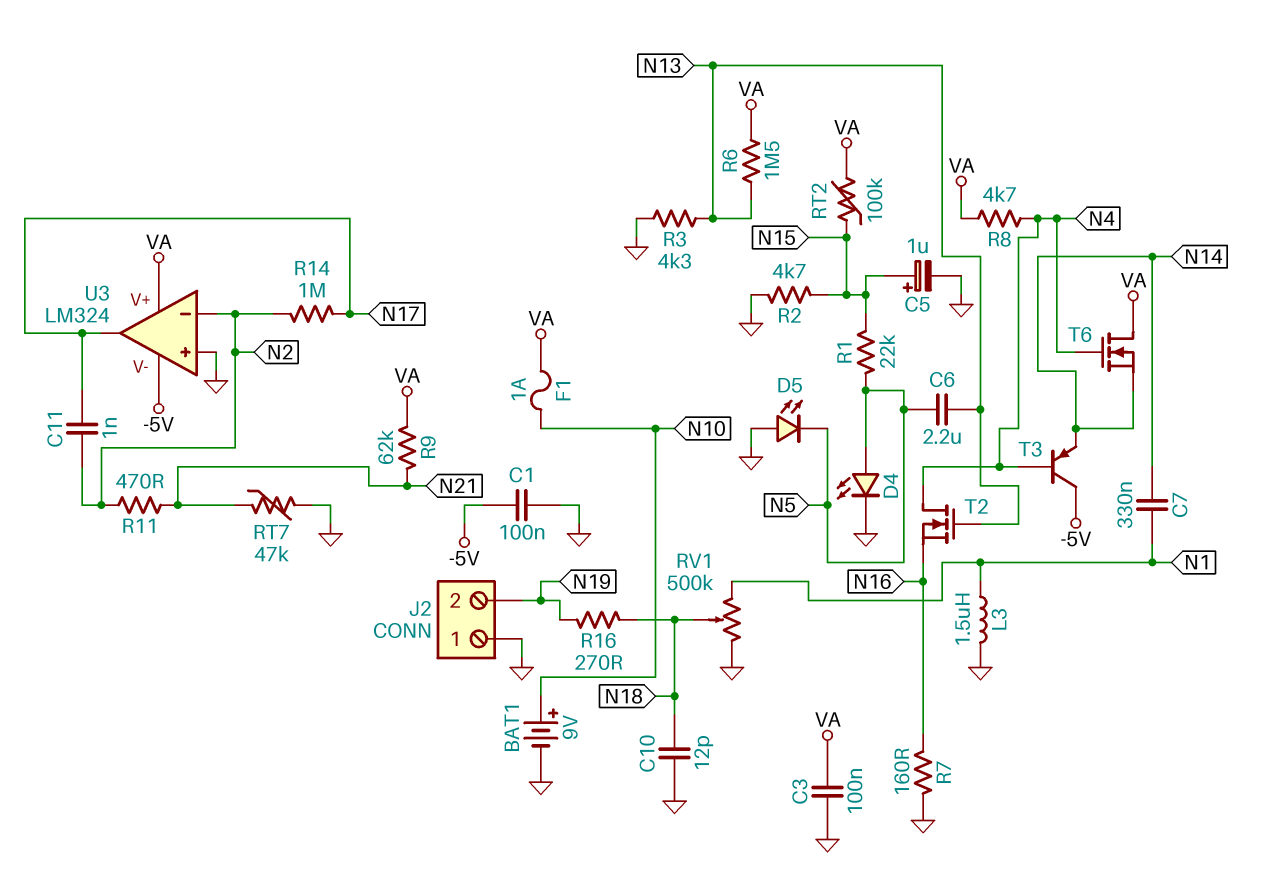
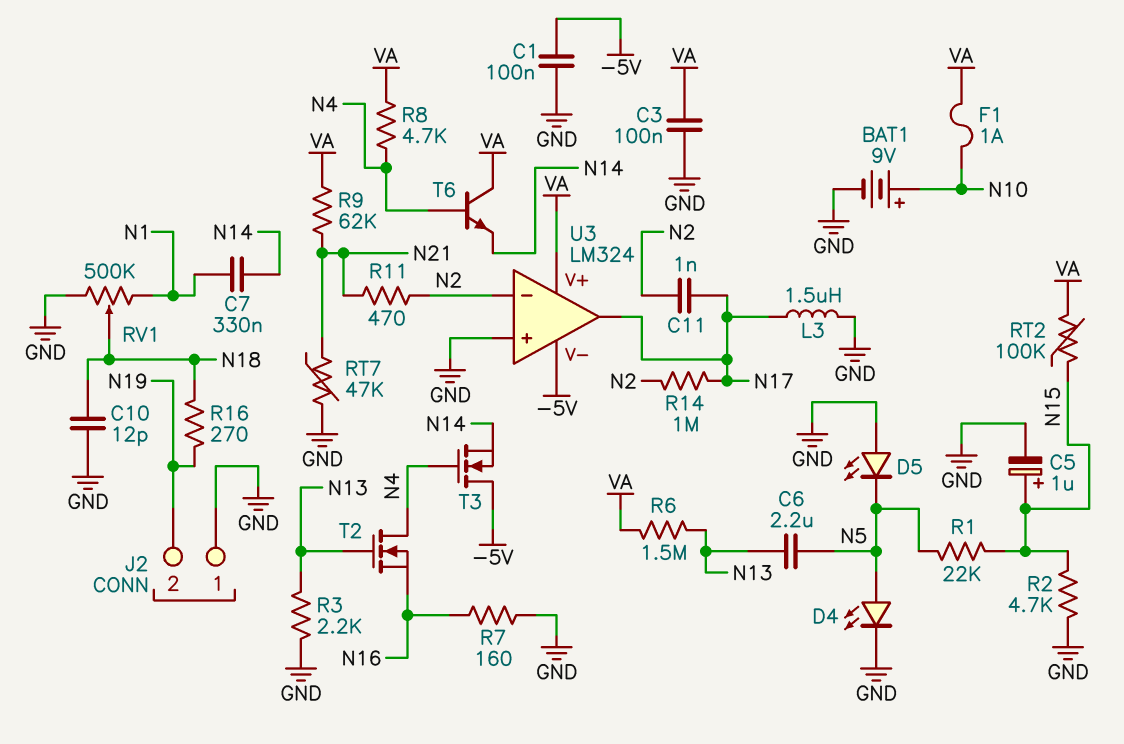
L3: 1.5uH (GND, N1) -> 1.5uH (GND, N17)
R3: 4.3k (GND, N13) -> 2.2k (GND, N13)
T3: PNP (B N4, C -5V, E N14) -> NMOS (G N4, D -5V, S N14)
T6: NMOS (G N4, D VA, S N14) -> NPN (B N4, C VA, E N14)

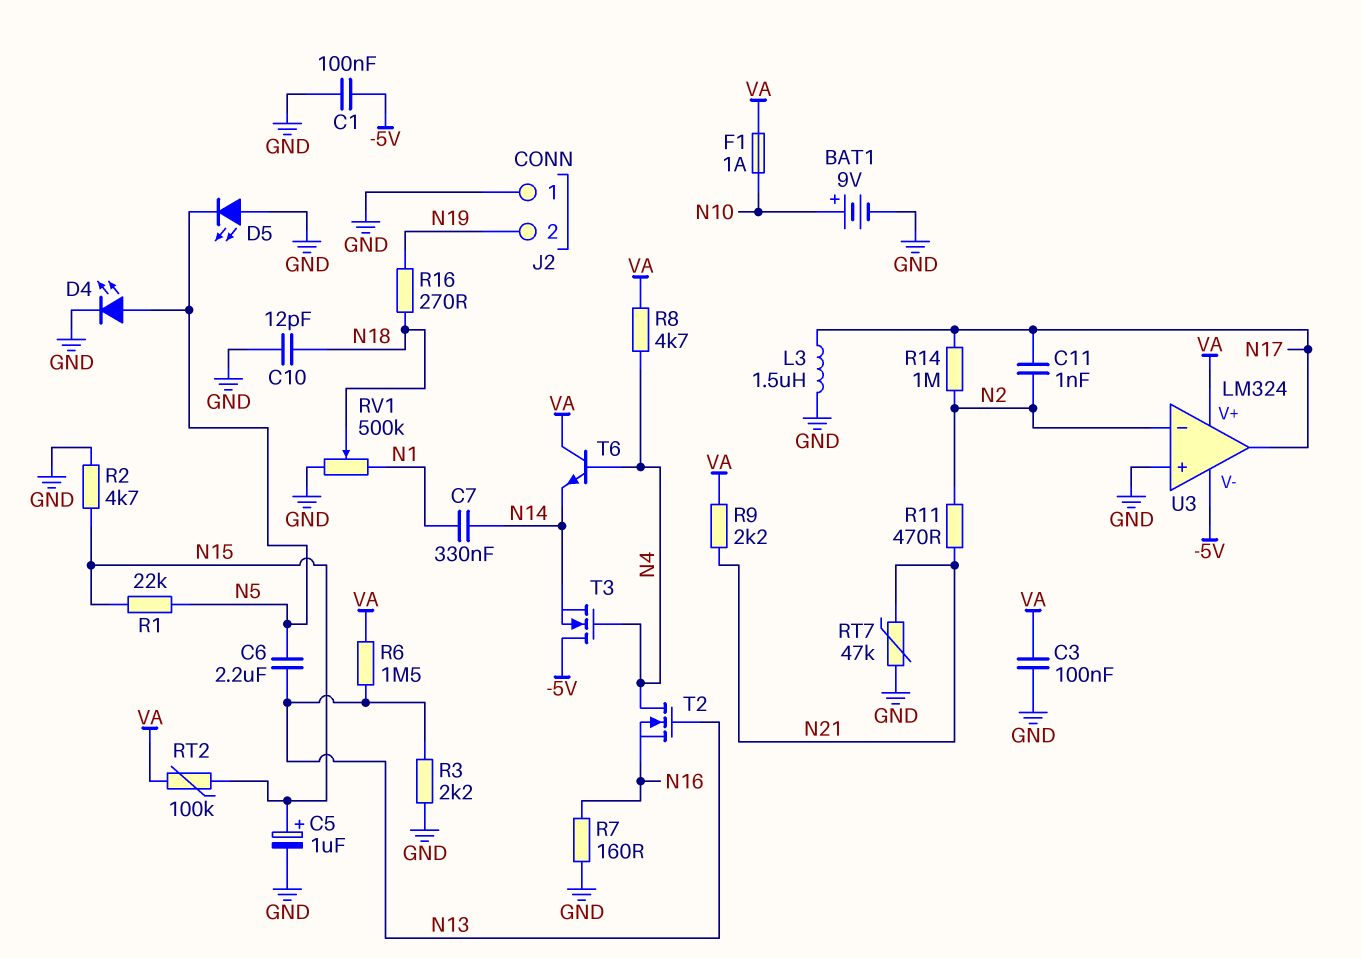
R9: 62k (N21, VA) -> 2.2k (N21, VA)

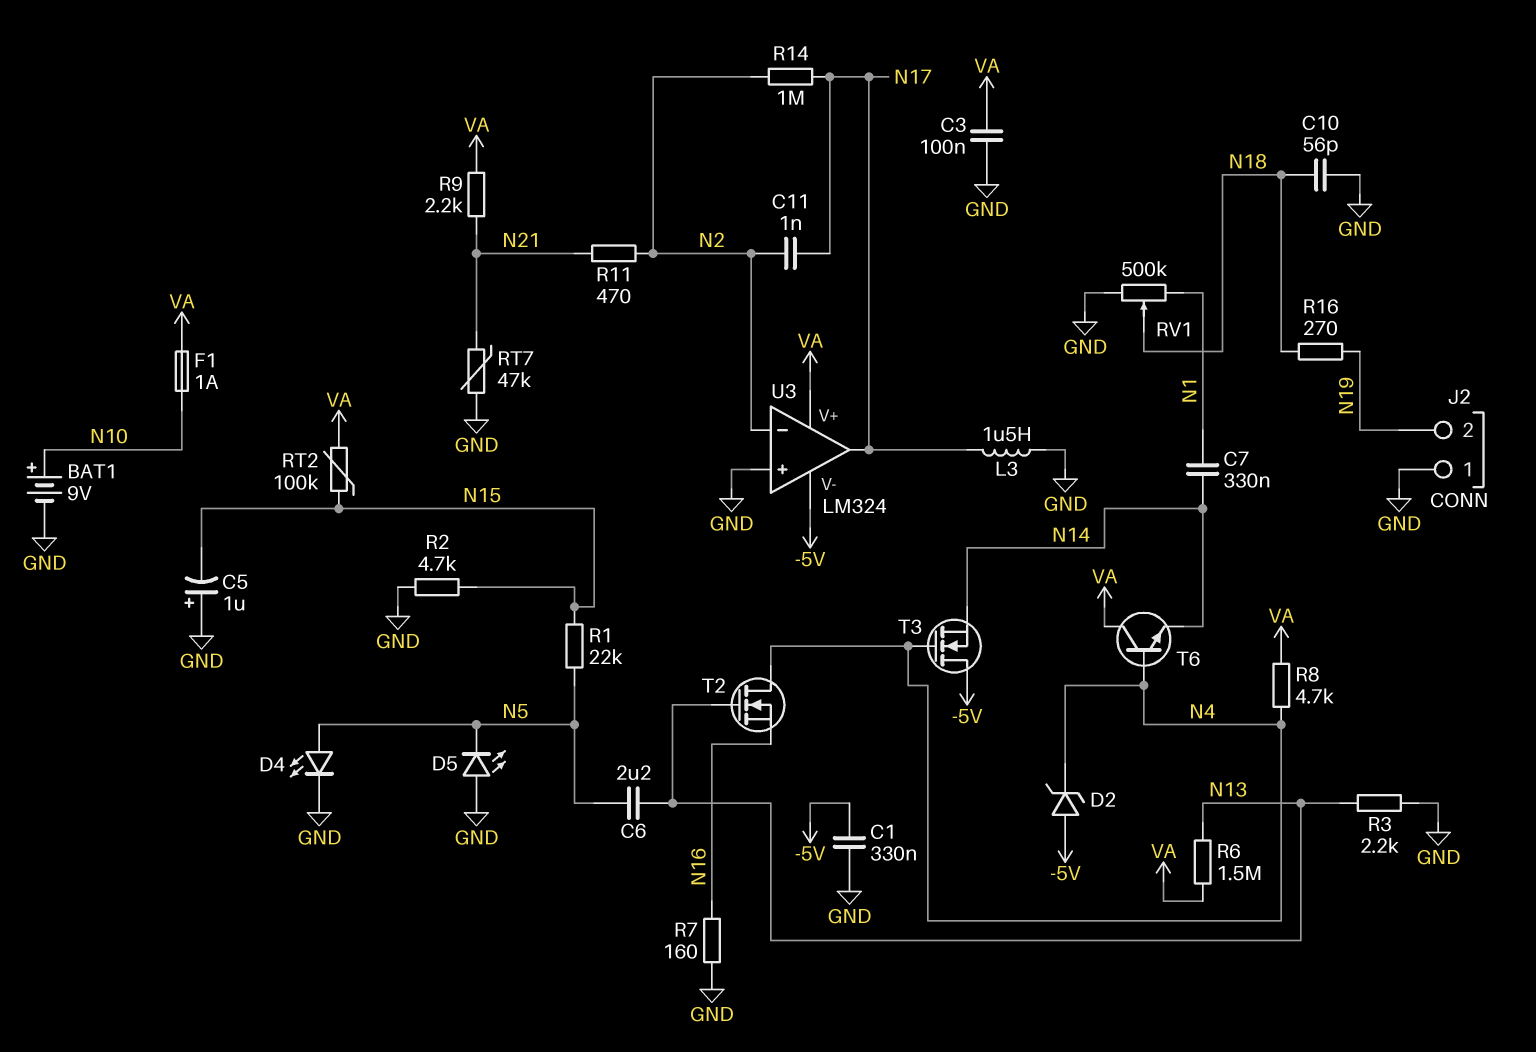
C1: 100nF (-5V, GND) -> 330nF (-5V, GND)
C5: 1uF (plus N15, minus GND) -> 1uF (plus GND, minus N15)
C10: 12pF (GND, N18) -> 56pF (GND, N18)
D2: none -> zener (A -5V, K N4)

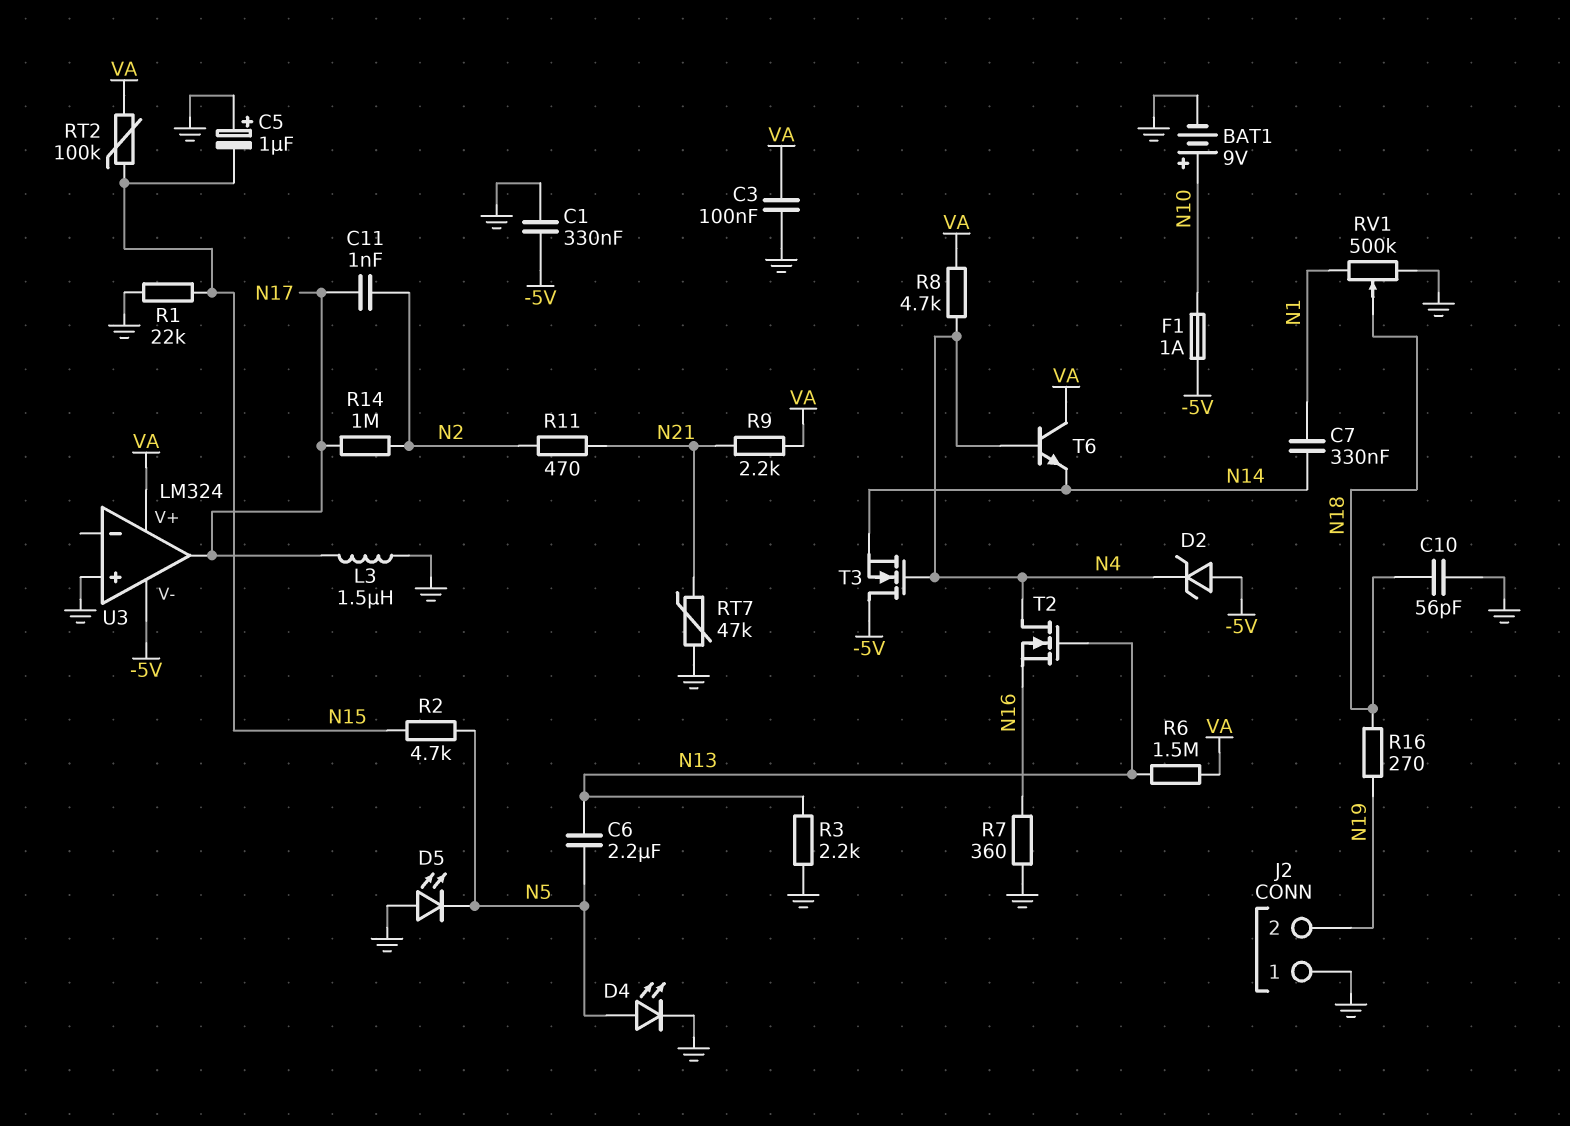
F1: 1A (N10, VA) -> 1A (-5V, N10)
R1: 22k (N5, N15) -> 22k (GND, N15)
R2: 4.7k (GND, N15) -> 4.7k (N5, N15)
R7: 160 (GND, N16) -> 360 (GND, N16)
U3 pin in-: N2 -> none

